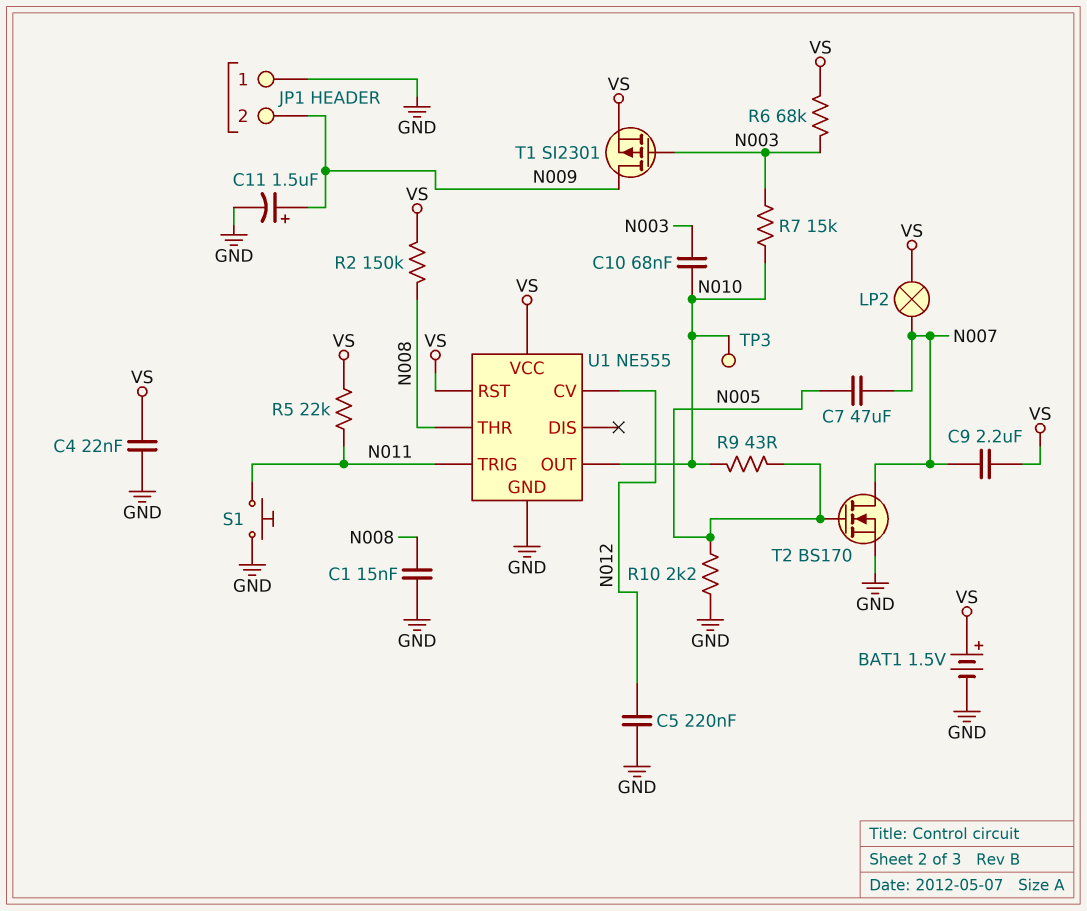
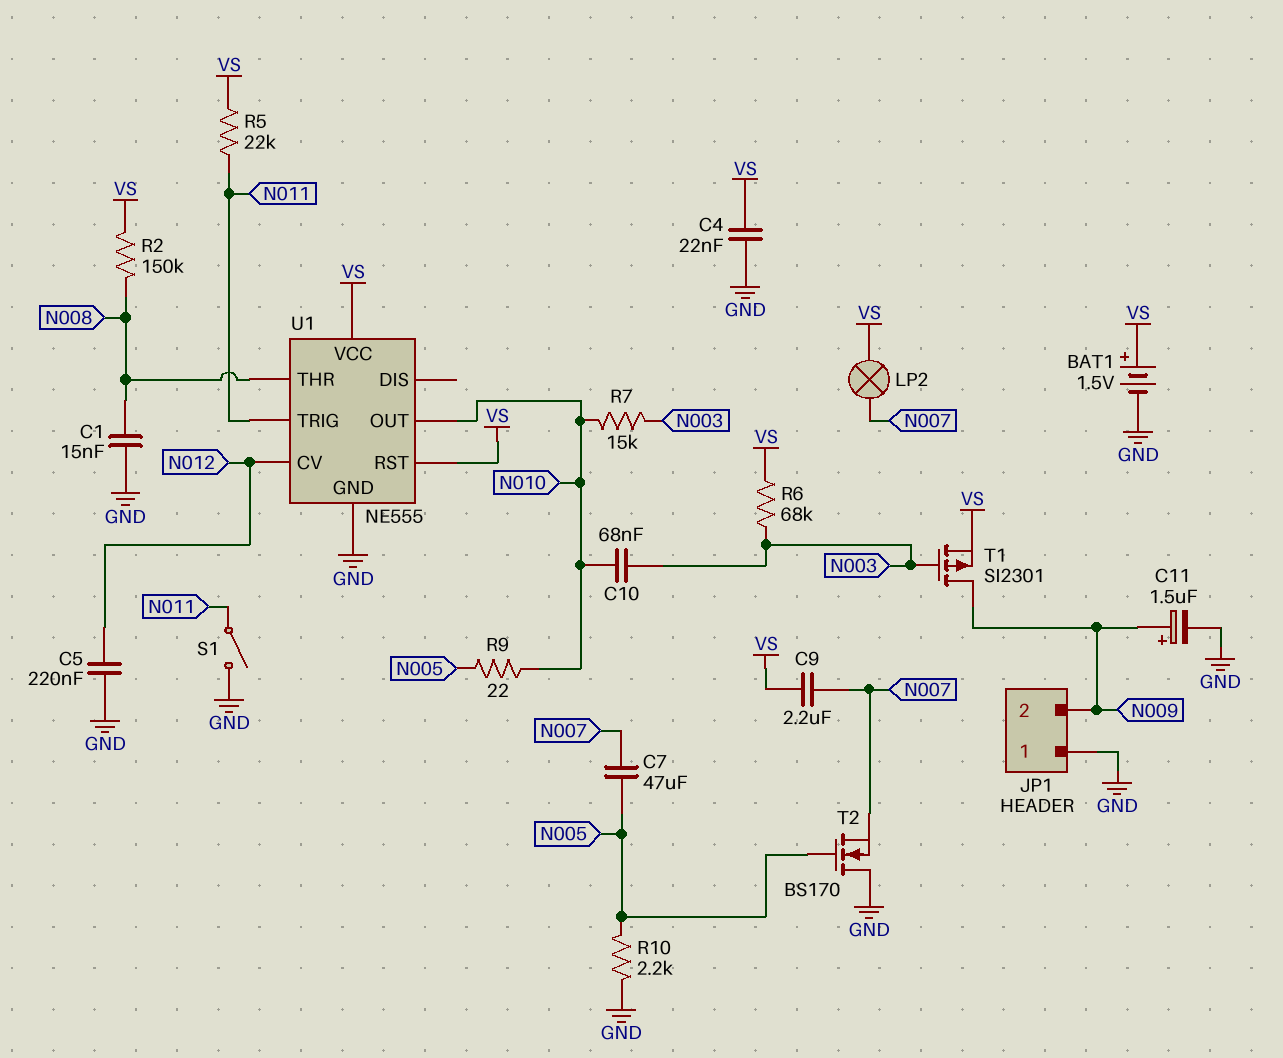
R9: 43 (N005, N010) -> 22 (N005, N010)
S1: button (GND, N011) -> switch (GND, N011)
T2: NMOS BS170 (G N005, D N007, S GND) -> NMOS BS170 (G N005, D GND, S N007)
TP3: test point (N010) -> none

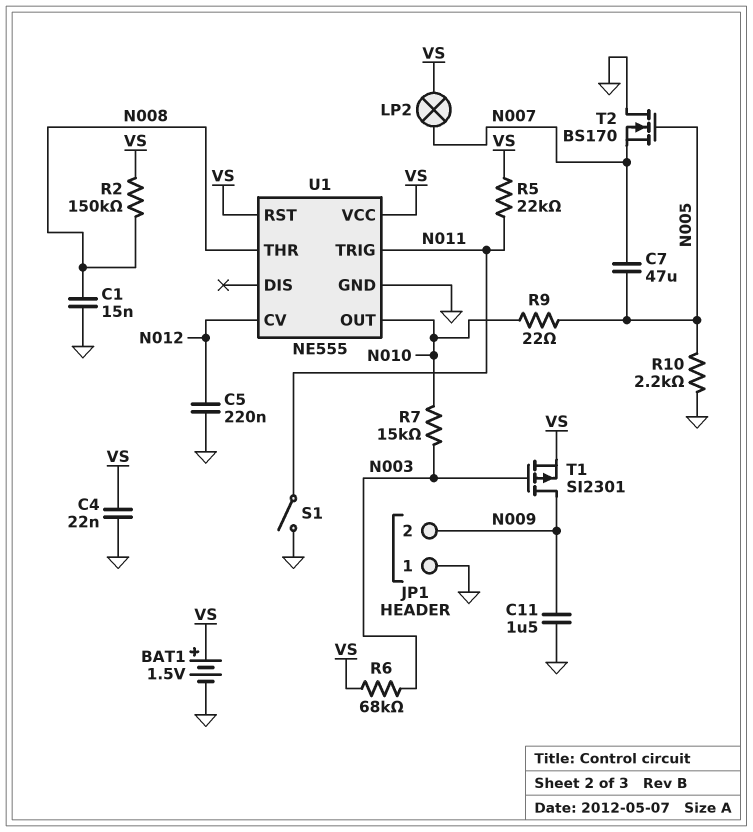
C9: 2.2uF (N007, VS) -> none
C10: 68nF (N003, N010) -> none
C11: 1.5uF (plus N009, minus GND) -> 1.5uF (GND, N009)

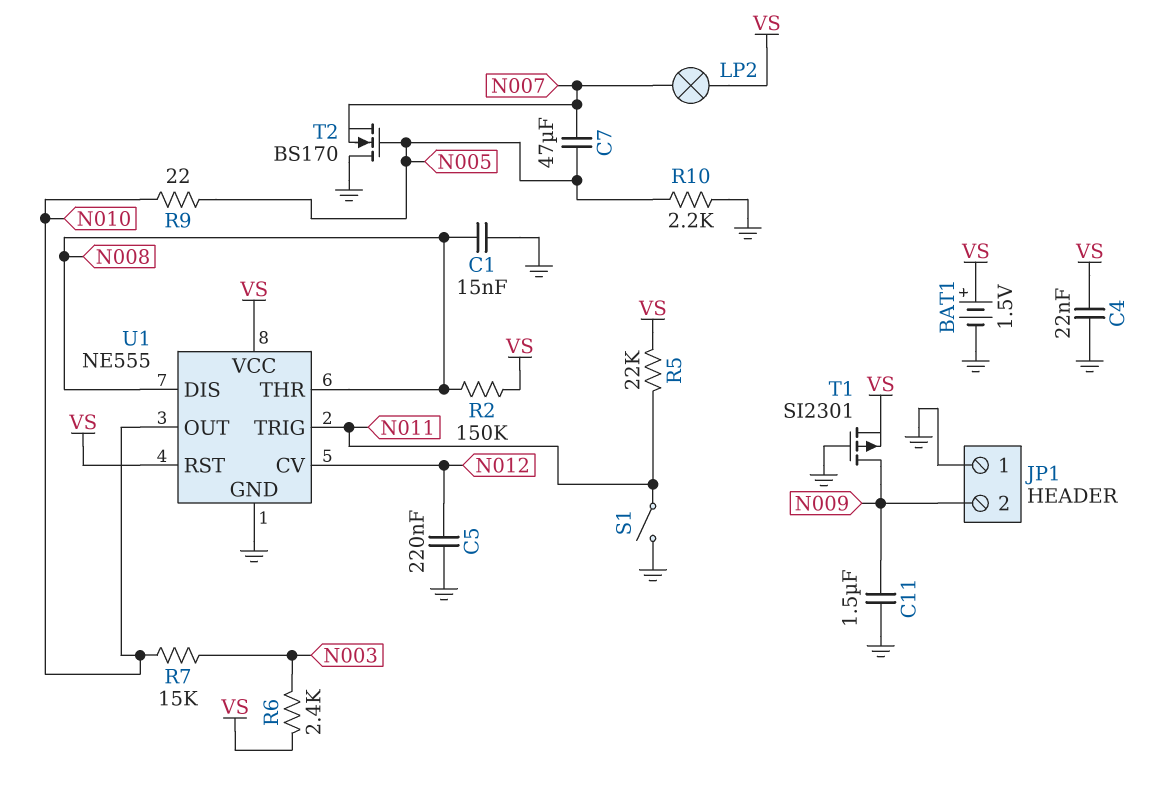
R6: 68k (N003, VS) -> 2.4k (N003, VS)
T1: PMOS SI2301 (G N003, D N009, S VS) -> PMOS SI2301 (G GND, D N009, S VS)
U1 pin DIS: none -> N008

